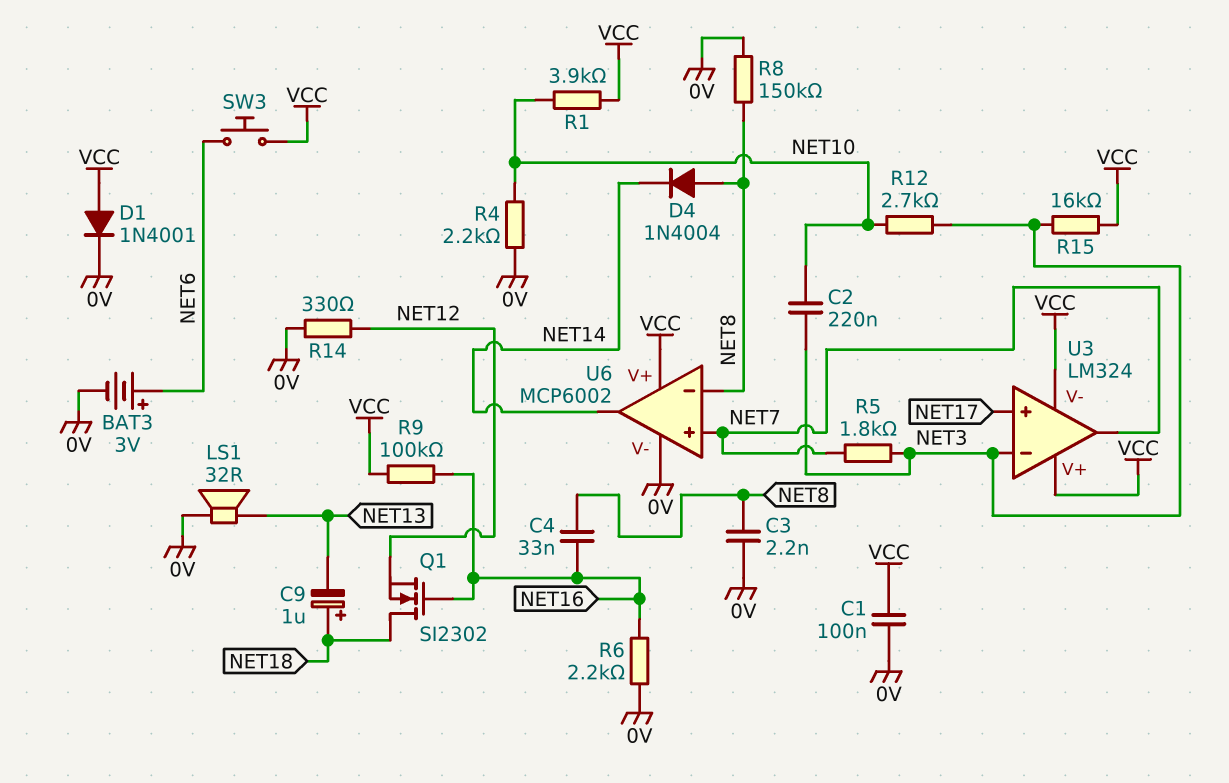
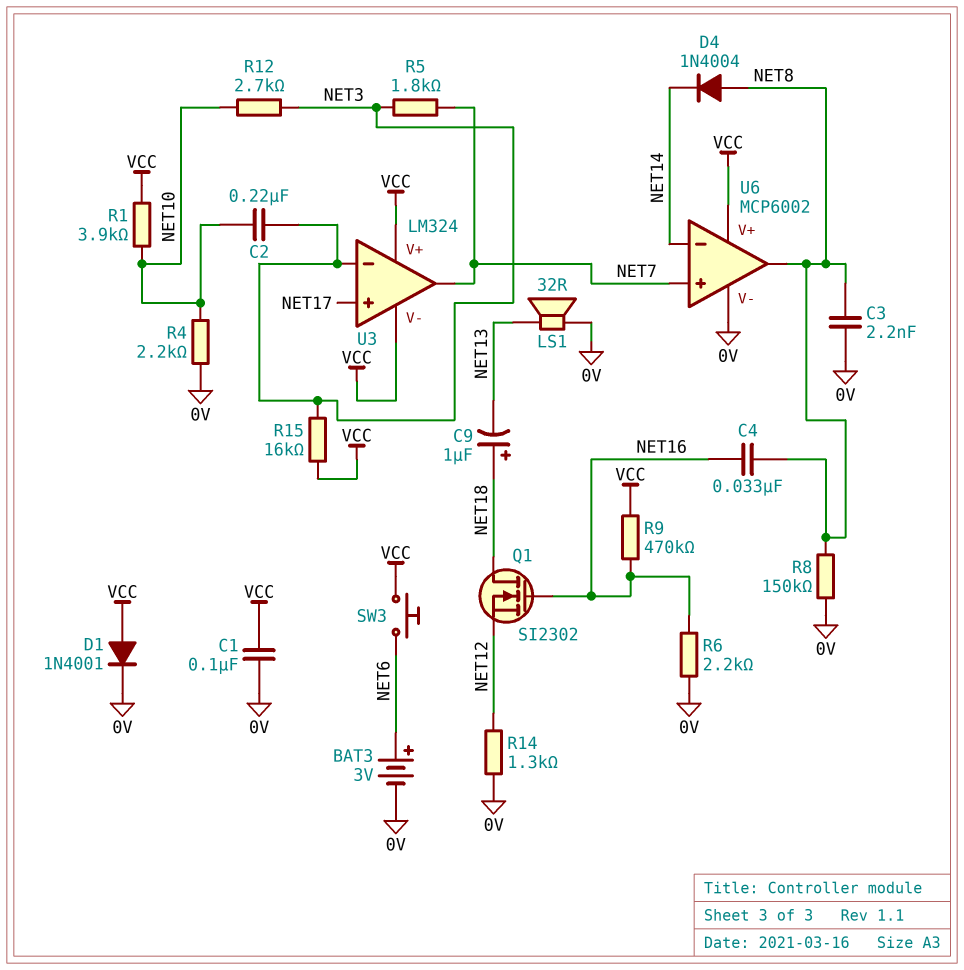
R9: 100k (NET16, VCC) -> 470k (NET16, VCC)
R14: 330 (0V, NET12) -> 1.3k (0V, NET12)
U6 pin in-: NET8 -> NET14
U6 pin out: NET14 -> NET8

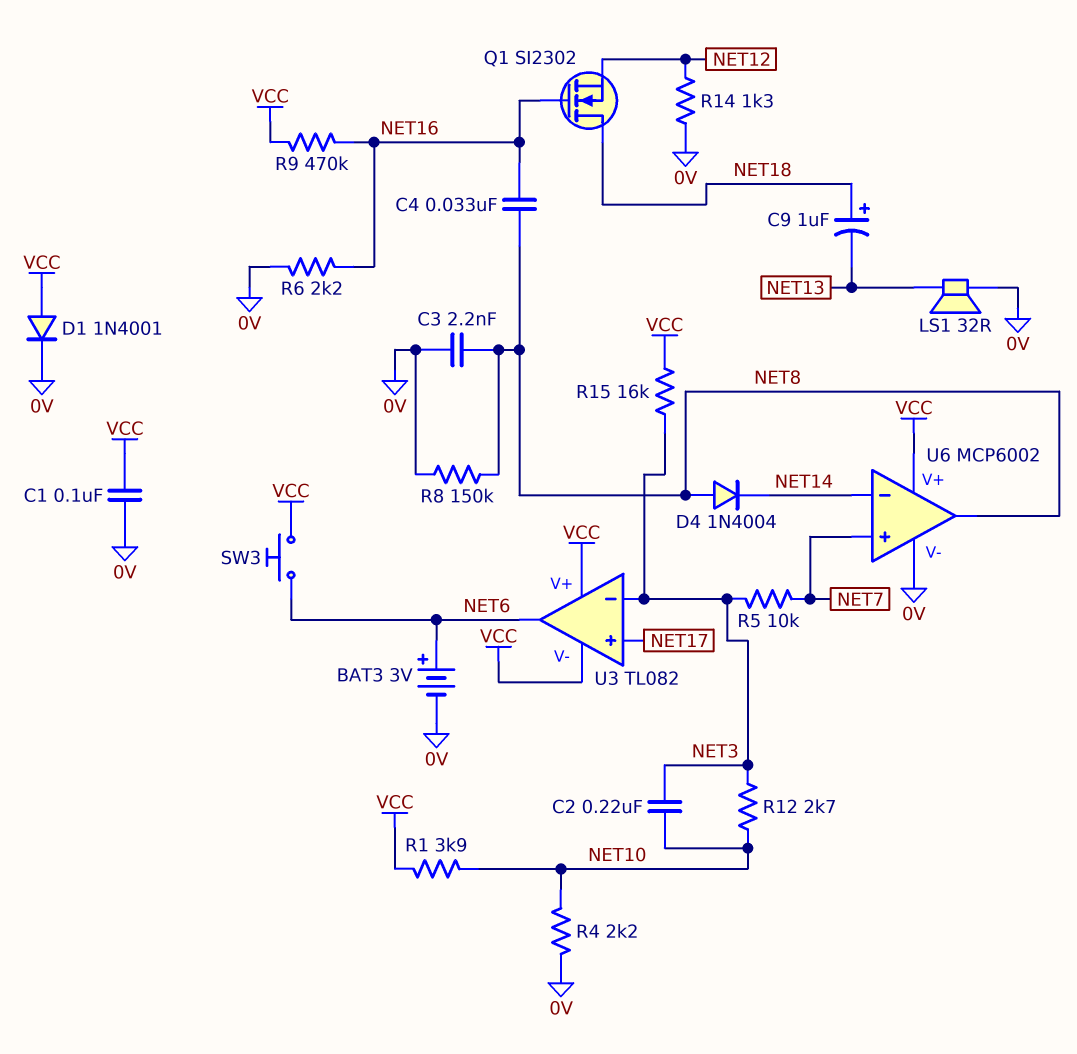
R5: 1.8k (NET3, NET7) -> 10k (NET3, NET7)
U3: LM324 -> TL082
U3 pin out: NET7 -> NET6

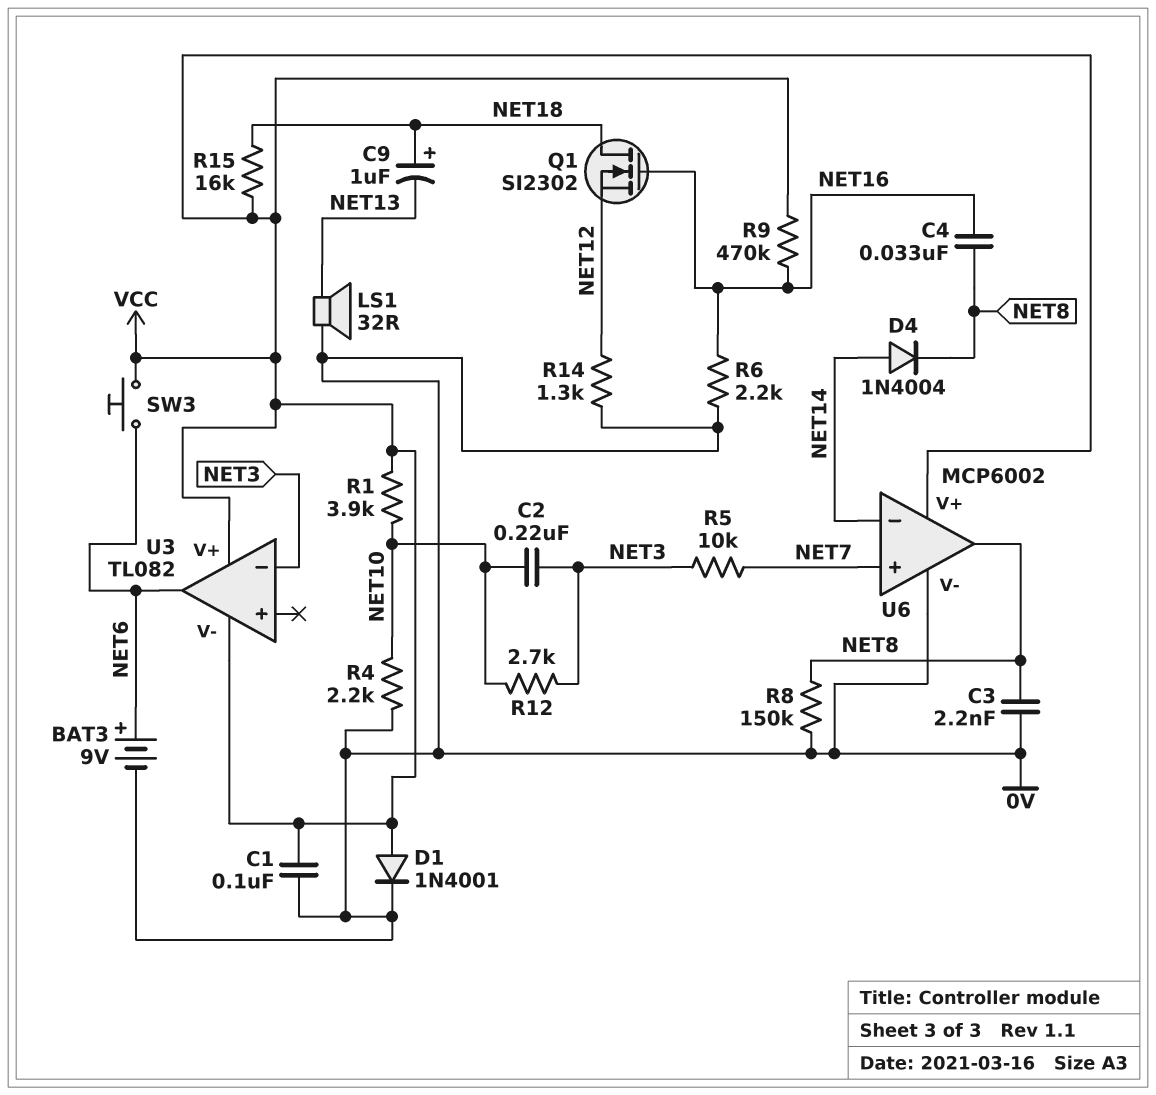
BAT3: 3V (plus NET6, minus 0V) -> 9V (plus NET6, minus 0V)
D4: diode 1N4004 (A NET8, K NET14) -> diode 1N4004 (A NET14, K NET8)
R15: 16k (NET3, VCC) -> 16k (NET18, VCC)
U3 pin in+: NET17 -> none

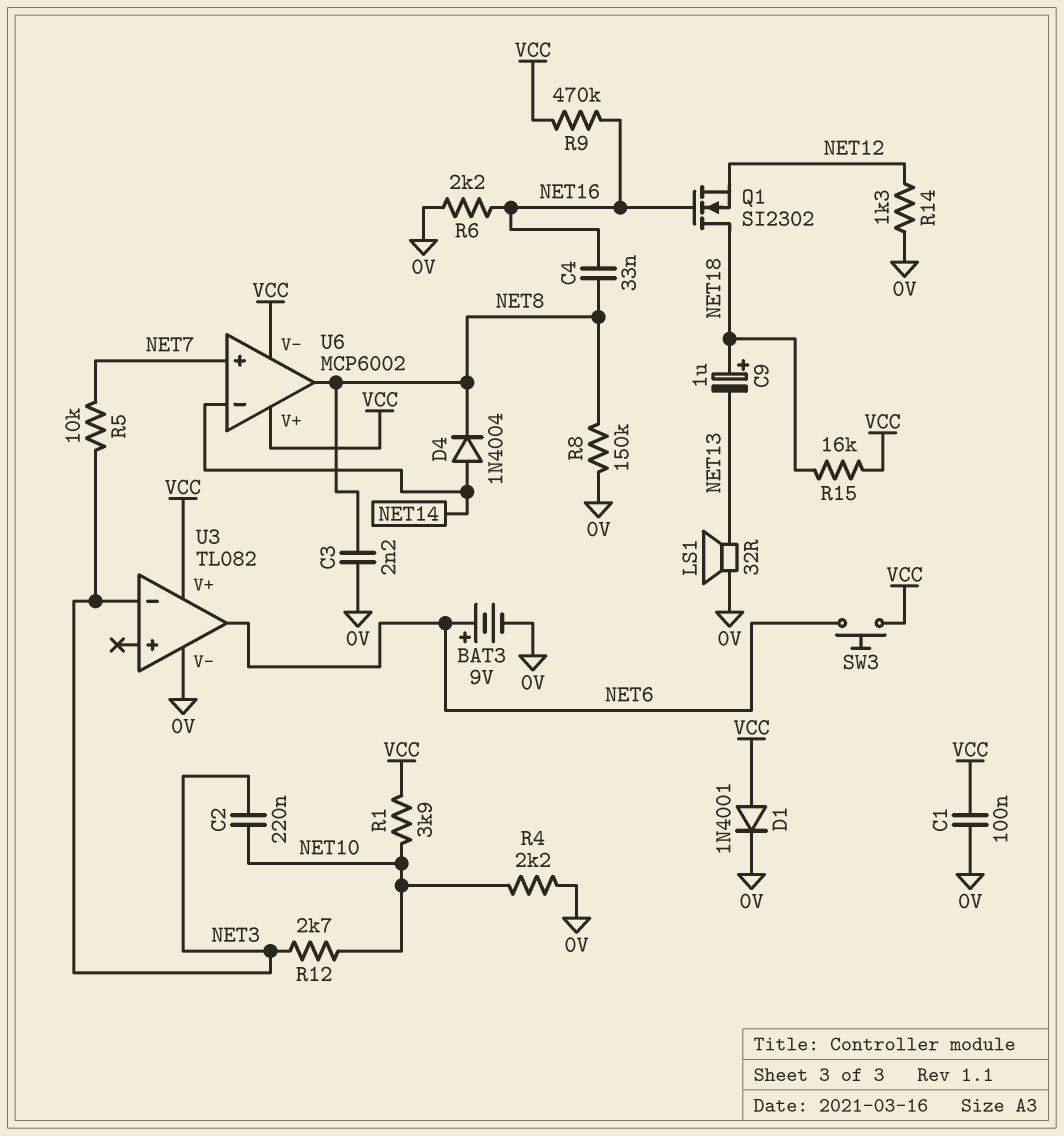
U3 pin V-: VCC -> 0V
U6 pin V-: 0V -> VCC

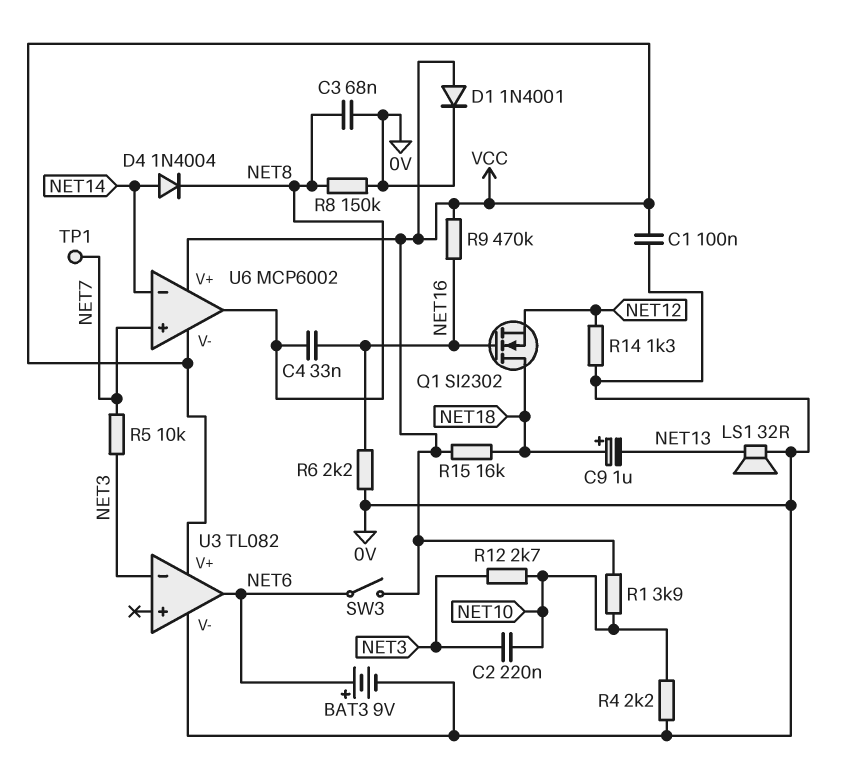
C3: 2.2nF (0V, NET8) -> 68nF (0V, NET8)
SW3: button (NET6, VCC) -> switch (NET6, VCC)
TP1: none -> test point (NET7)

